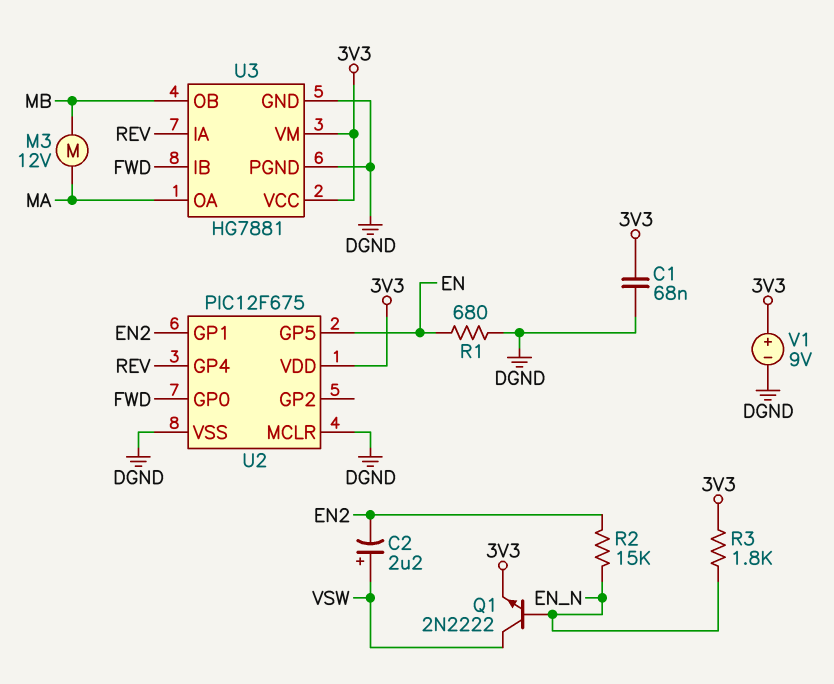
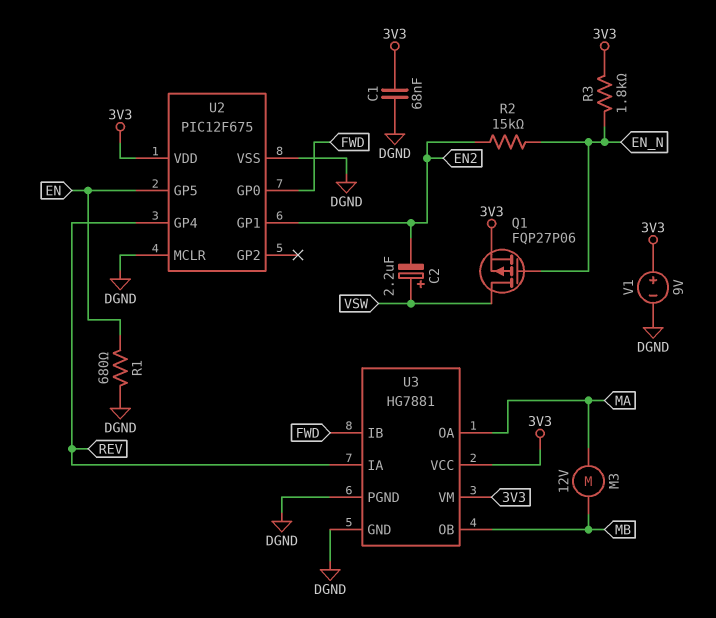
Q1: NPN 2N2222 (B EN_N, C VSW, E 3V3) -> PMOS FQP27P06 (G EN_N, D VSW, S 3V3)

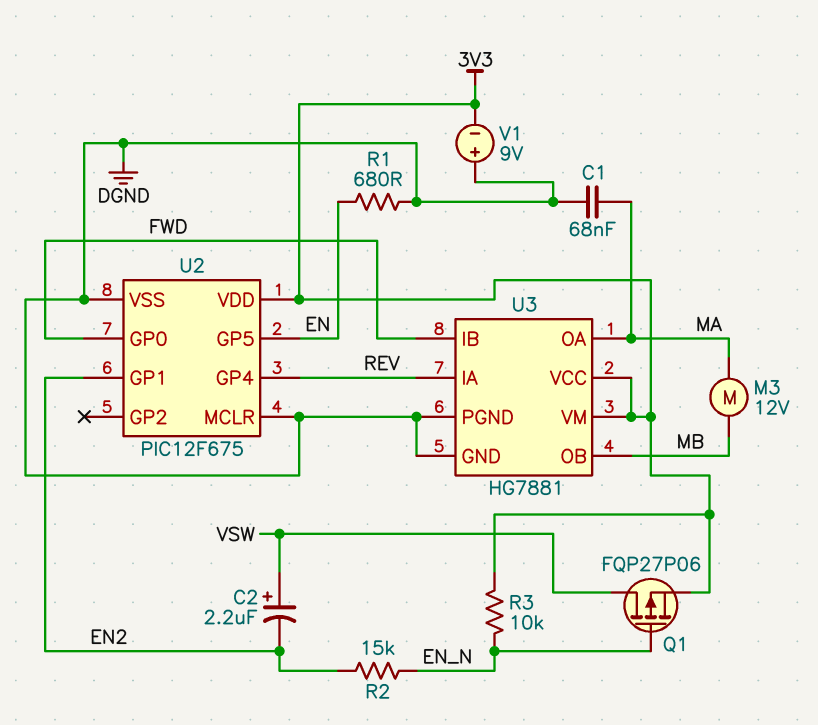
C1: 68nF (3V3, DGND) -> 68nF (DGND, MA)
R3: 1.8k (3V3, EN_N) -> 10k (3V3, EN_N)
V1: 9V (plus 3V3, minus DGND) -> 9V (plus DGND, minus 3V3)

